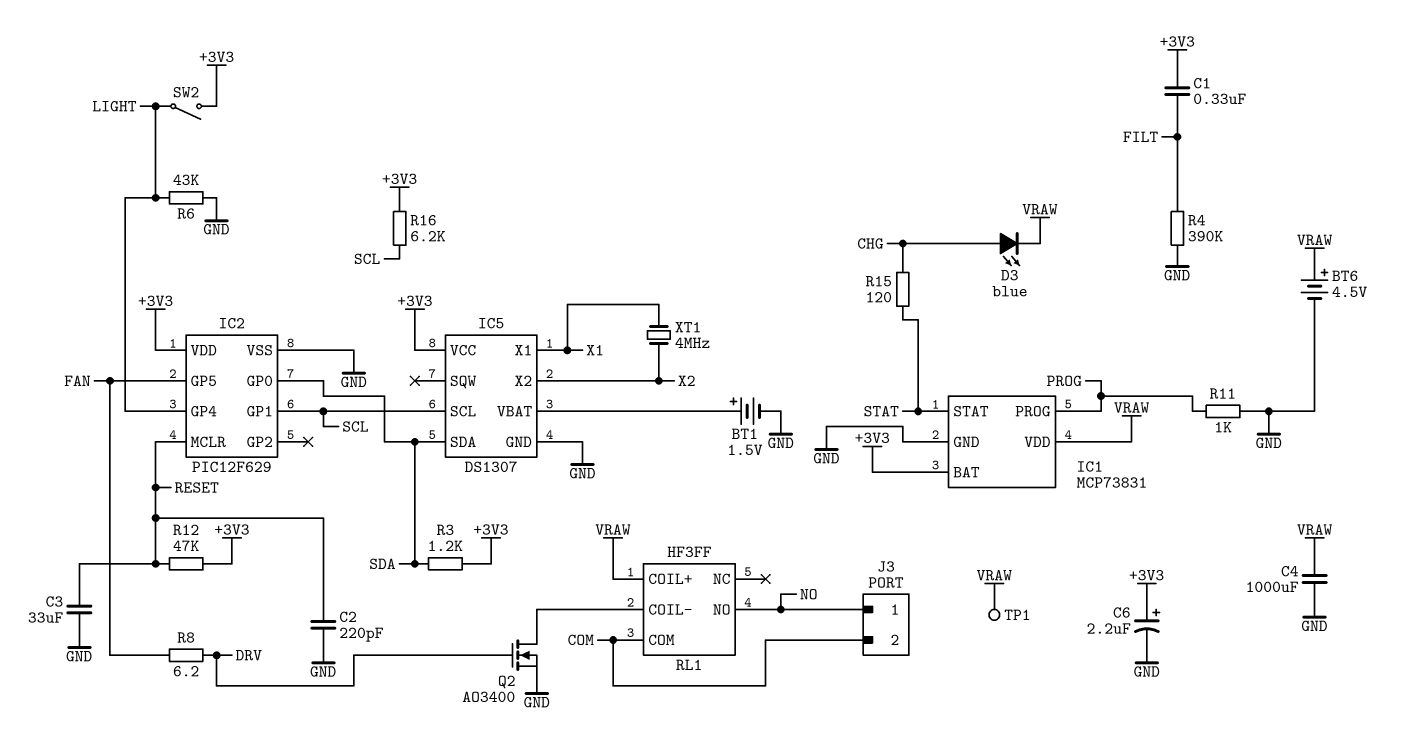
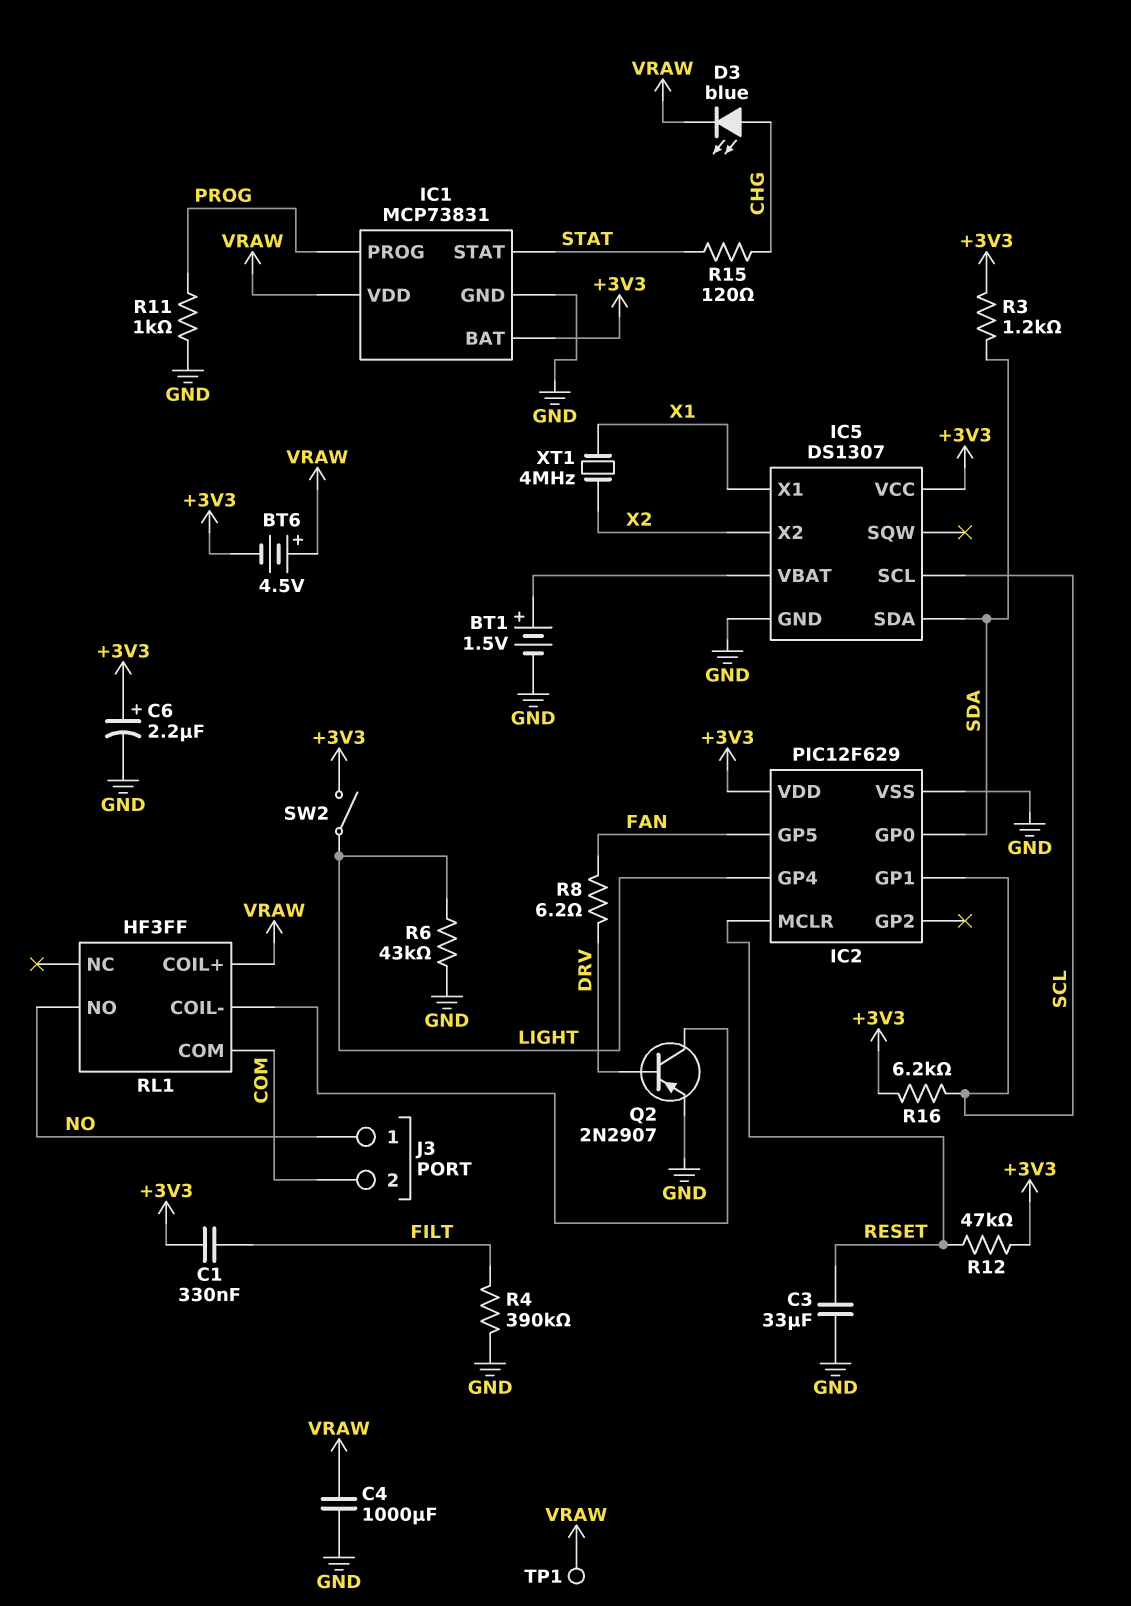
BT6: 4.5V (plus VRAW, minus GND) -> 4.5V (plus VRAW, minus +3V3)
C2: 220pF (GND, RESET) -> none
Q2: NMOS AO3400 (G DRV, D RL1/COIL-, S GND) -> PNP 2N2907 (B DRV, C RL1/COIL-, E GND)

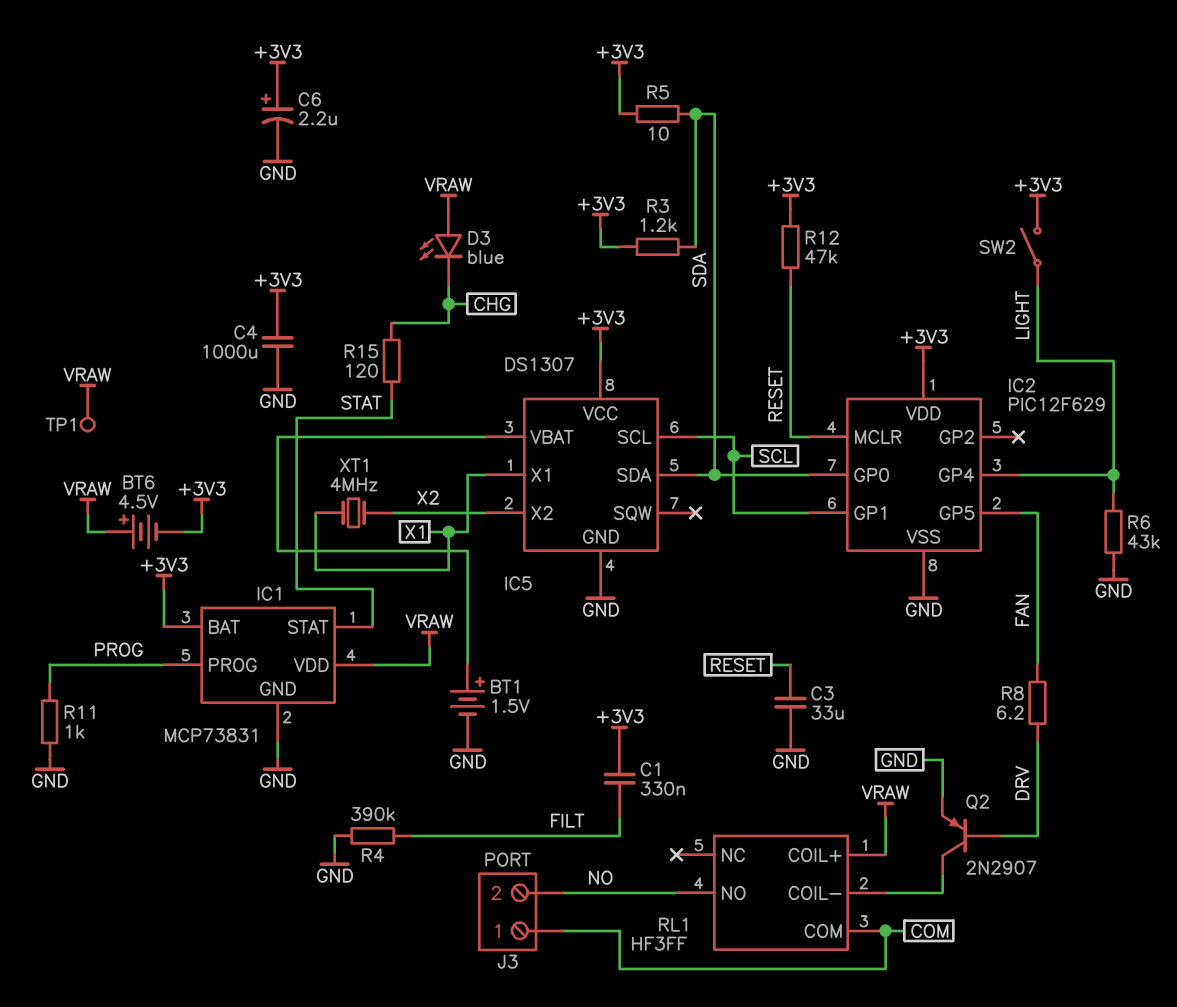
C4: 1000uF (GND, VRAW) -> 1000uF (+3V3, GND)
D3: LED blue (A CHG, K VRAW) -> LED blue (A VRAW, K CHG)
J3 pin 1: NO -> COM
J3 pin 2: COM -> NO
R5: none -> 10 (+3V3, SDA)
R16: 6.2k (+3V3, SCL) -> none

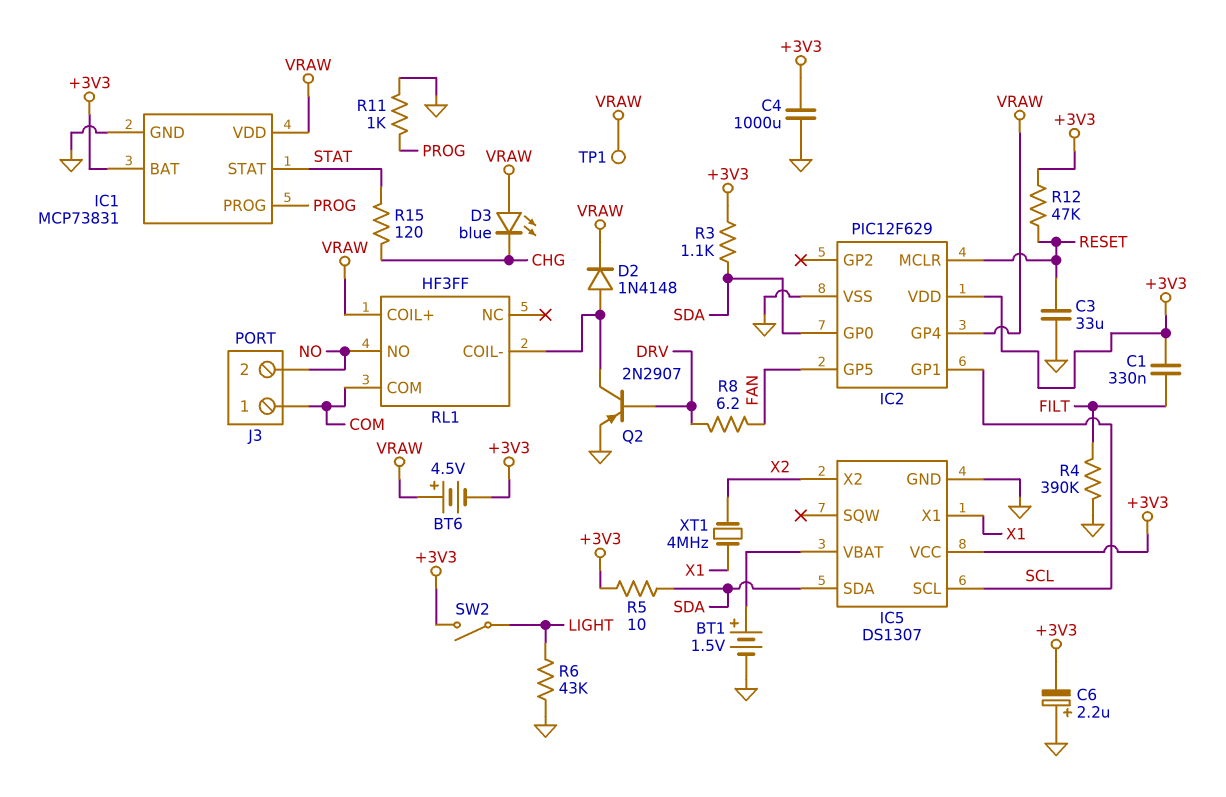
C6: 2.2uF (plus +3V3, minus GND) -> 2.2uF (plus GND, minus +3V3)
D2: none -> diode 1N4148 (A RL1/COIL-, K VRAW)
IC2 pin GP4: LIGHT -> VRAW
R3: 1.2k (+3V3, SDA) -> 1.1k (+3V3, SDA)

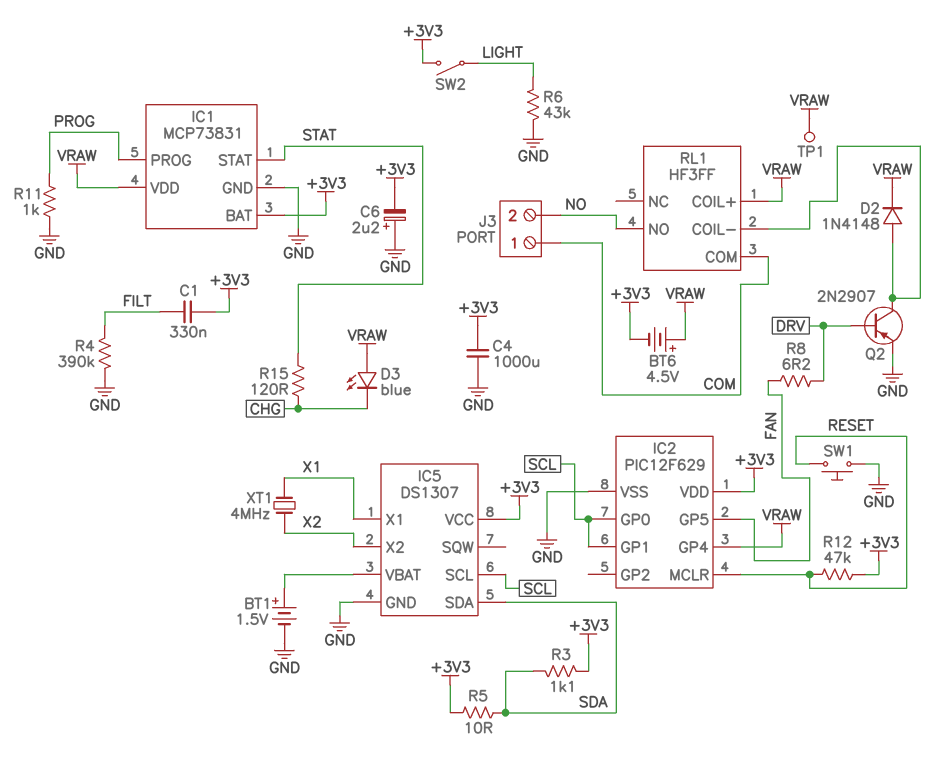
C3: 33uF (GND, RESET) -> none
IC2 pin GP0: SDA -> SCL
SW1: none -> button (GND, RESET)

